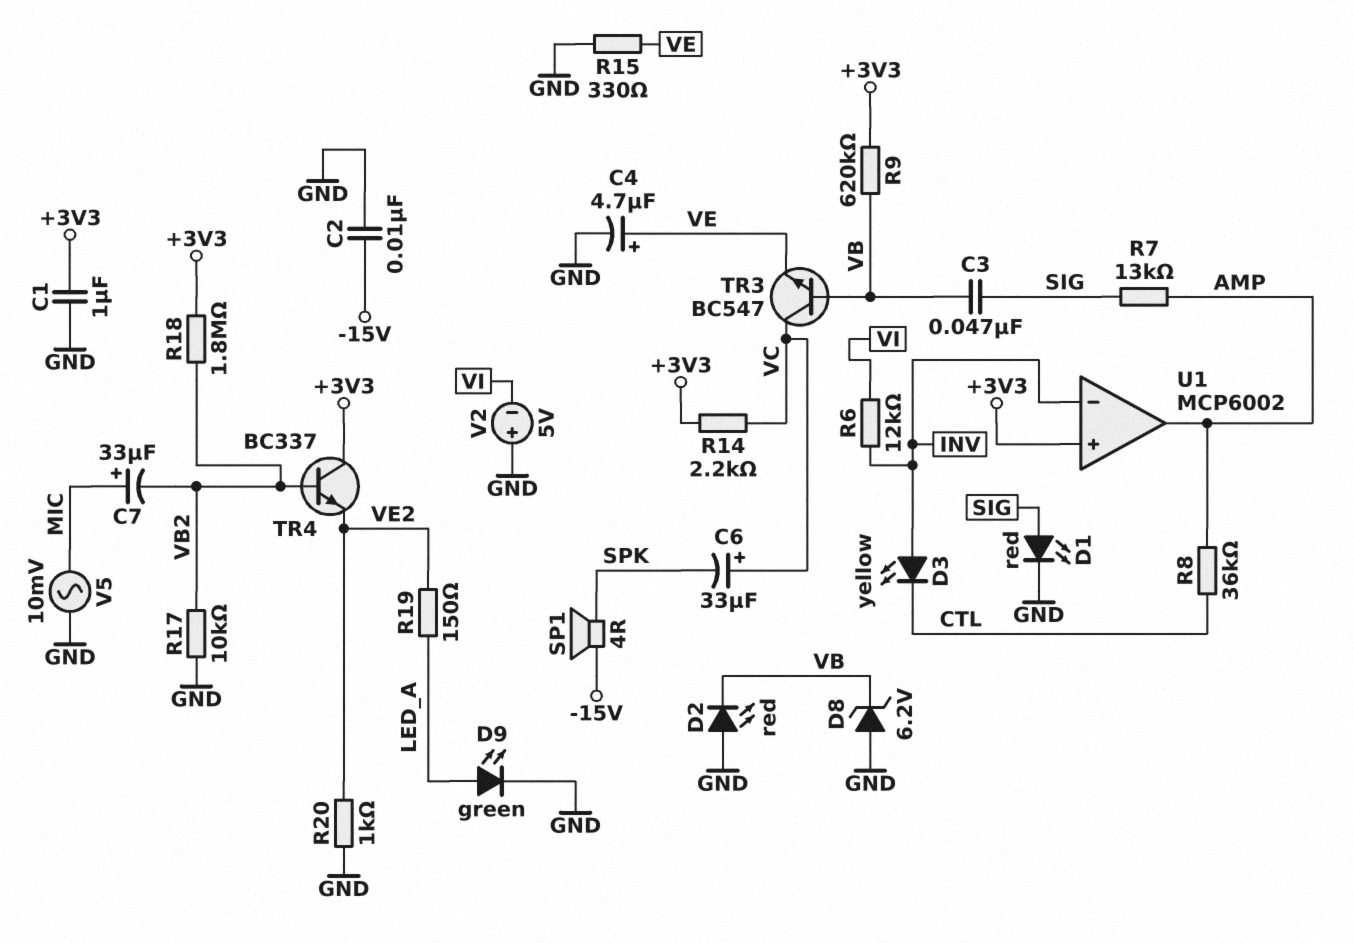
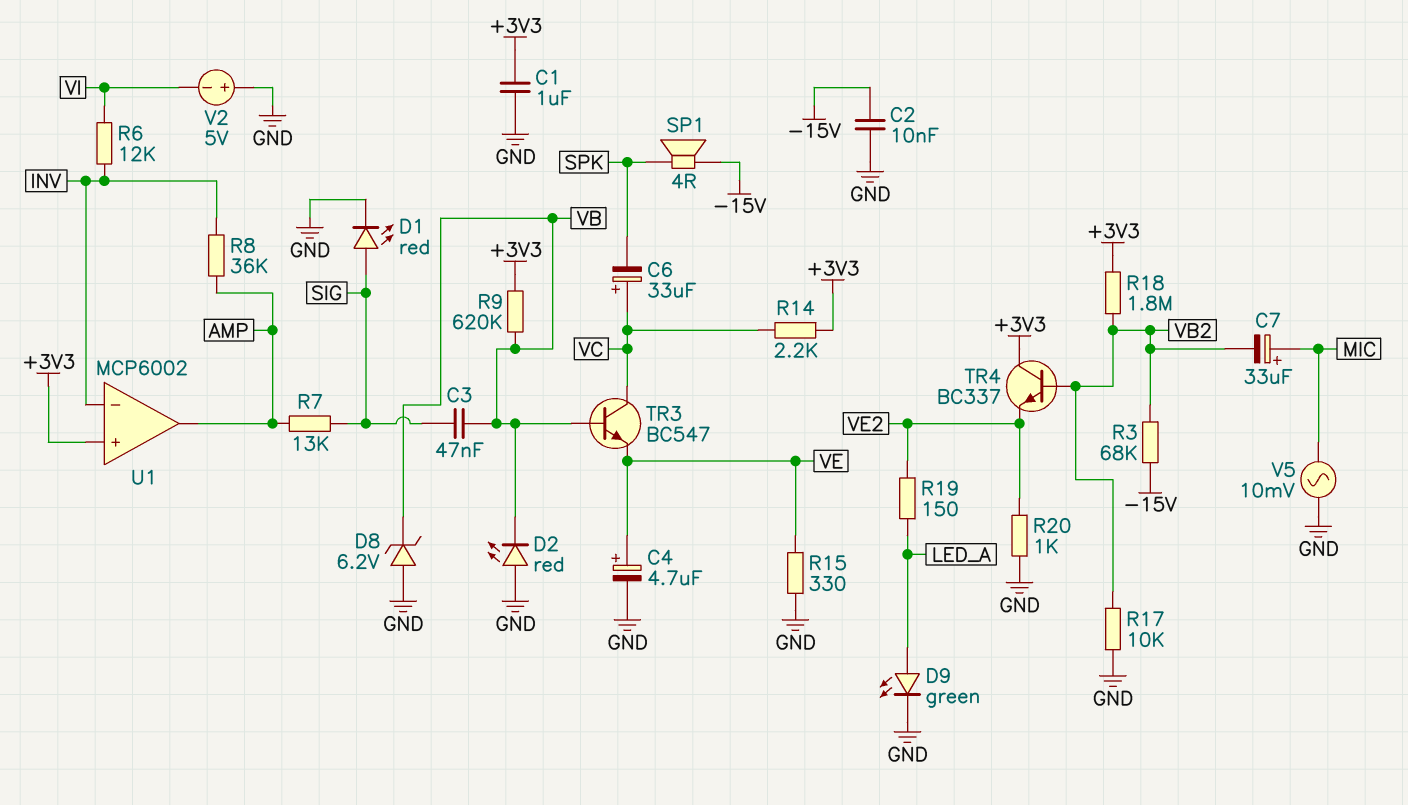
D3: LED yellow (A INV, K CTL) -> none
R3: none -> 68k (-15V, VB2)
R8: 36k (AMP, CTL) -> 36k (AMP, INV)

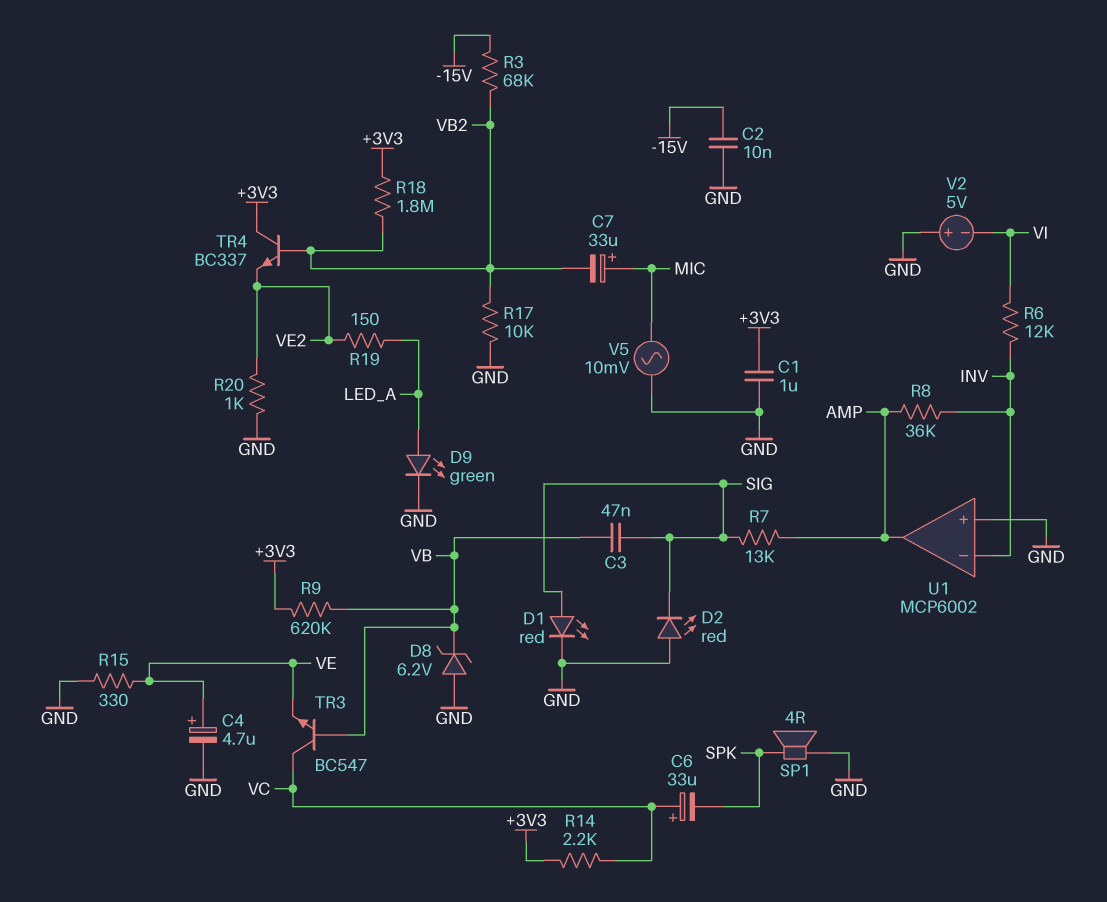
D2: LED red (A GND, K VB) -> LED red (A GND, K SIG)
SP1: speaker 4R (-15V, SPK) -> speaker 4R (GND, SPK)
U1 pin in+: +3V3 -> GND

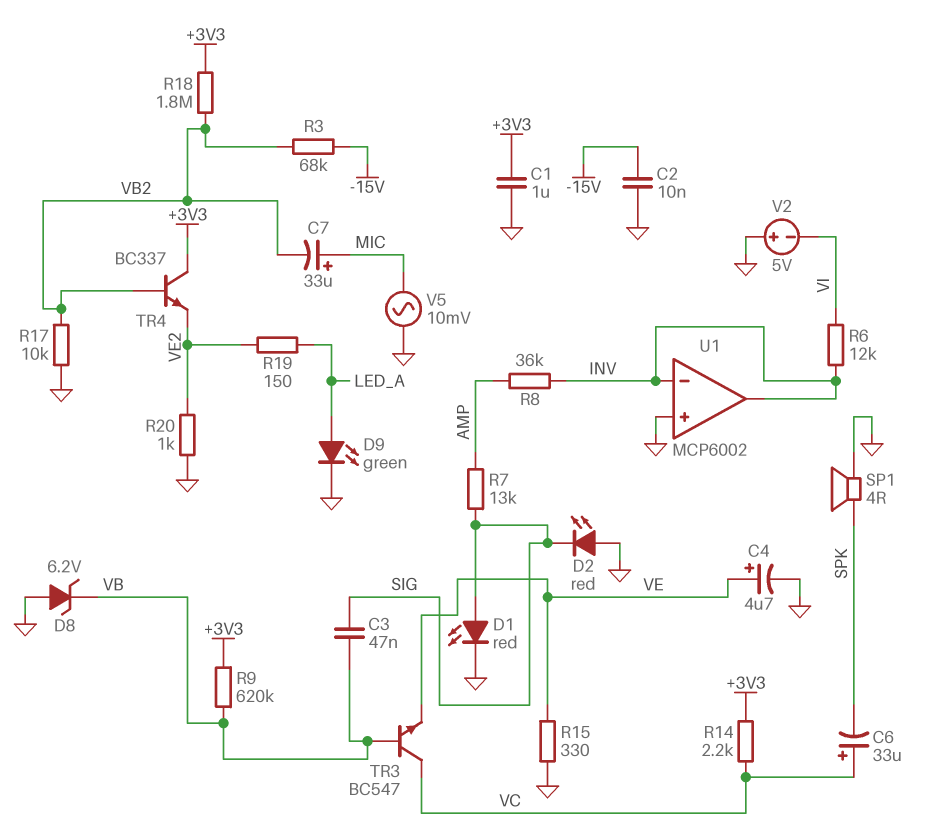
U1 pin out: AMP -> INV

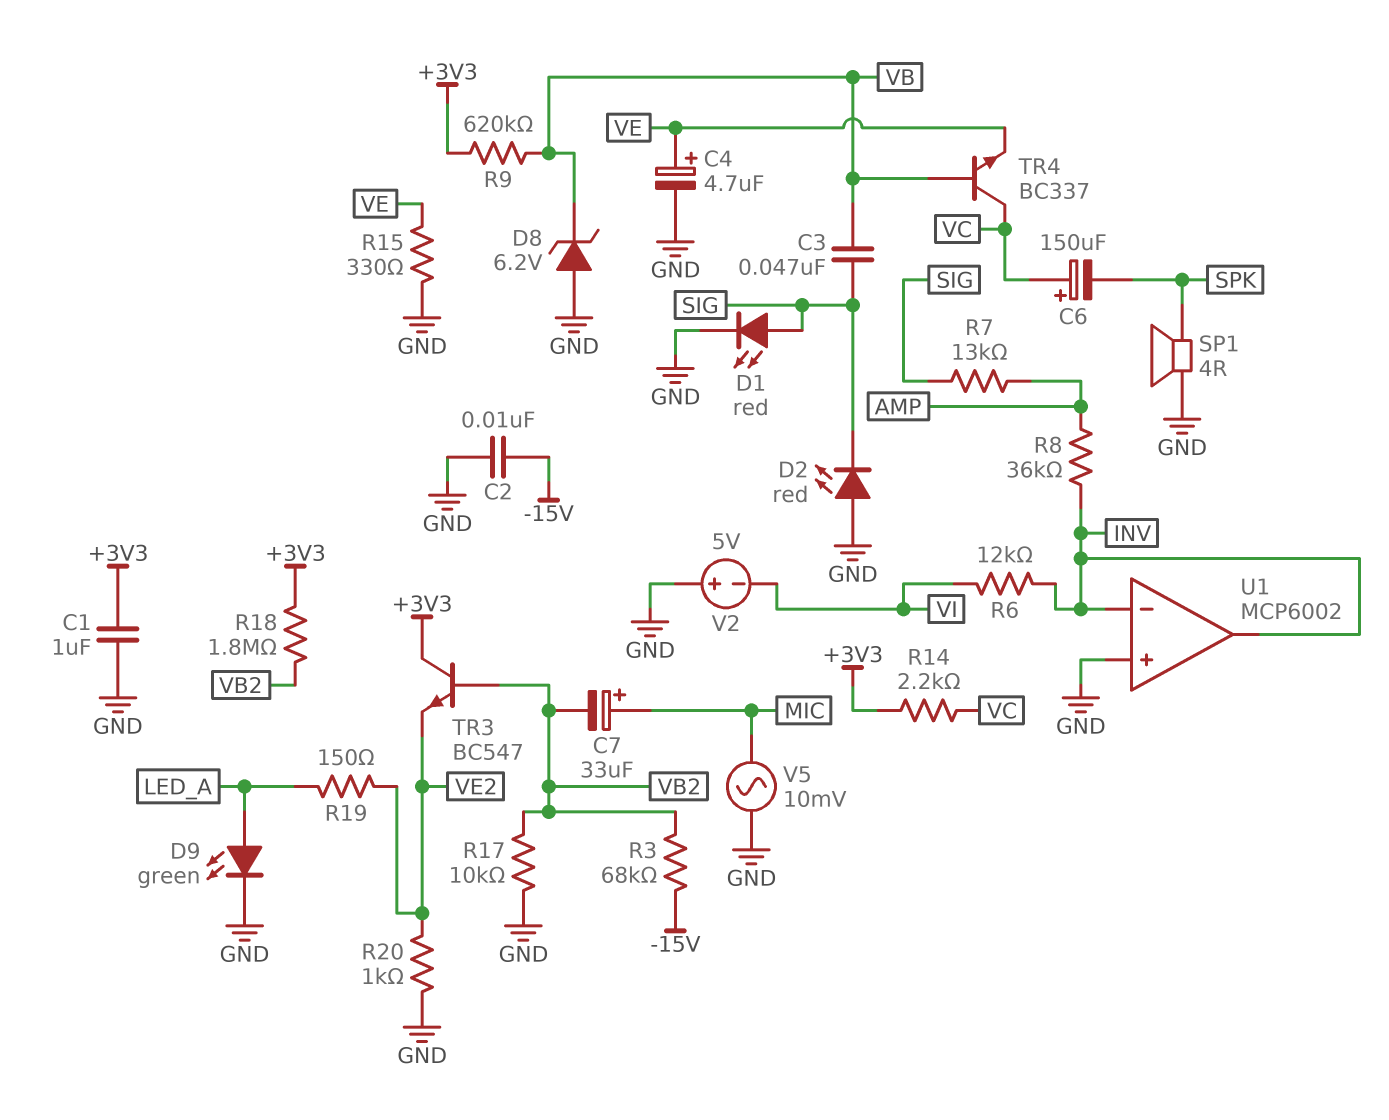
C6: 33uF (plus VC, minus SPK) -> 150uF (plus VC, minus SPK)
TR3: NPN BC547 (B VB, C VC, E VE) -> NPN BC547 (B VB2, C +3V3, E VE2)
TR4: NPN BC337 (B VB2, C +3V3, E VE2) -> NPN BC337 (B VB, C VC, E VE)

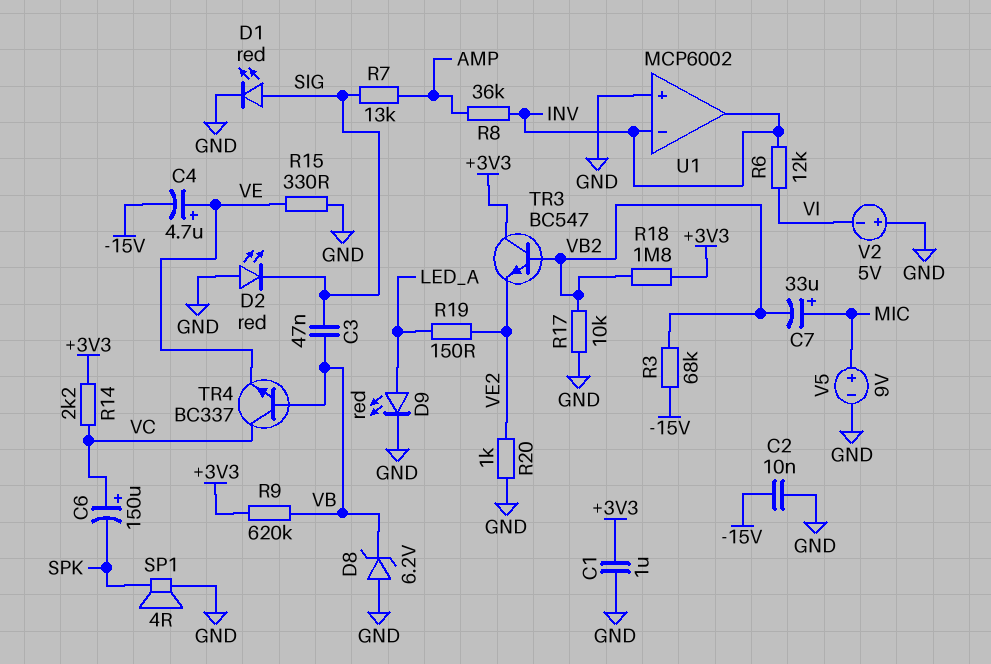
C4: 4.7uF (plus VE, minus GND) -> 4.7uF (plus VE, minus -15V)
D9: LED green (A LED_A, K GND) -> LED red (A LED_A, K GND)
V5: AC 10mV (GND, MIC) -> 9V (plus MIC, minus GND)

